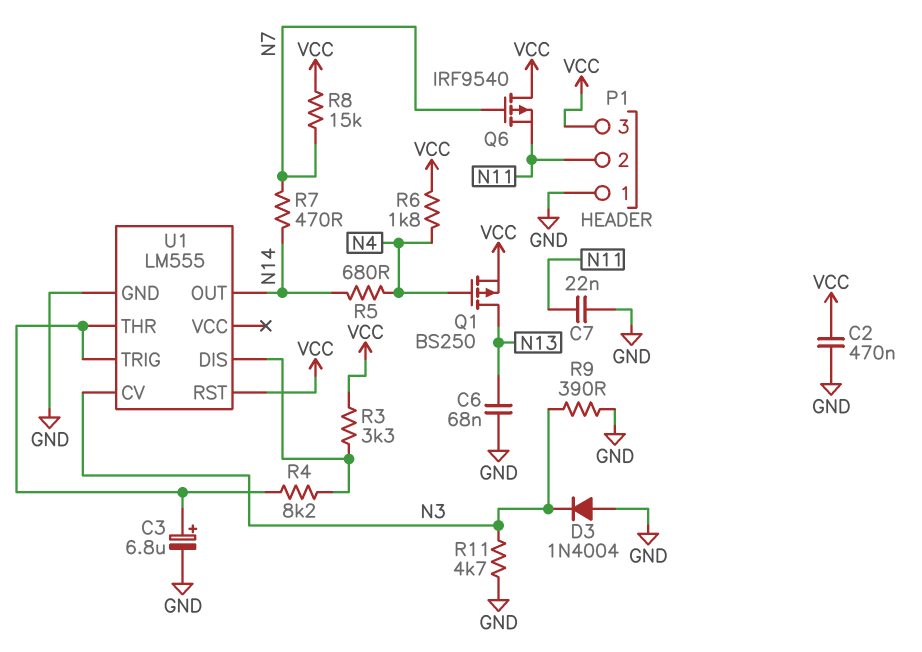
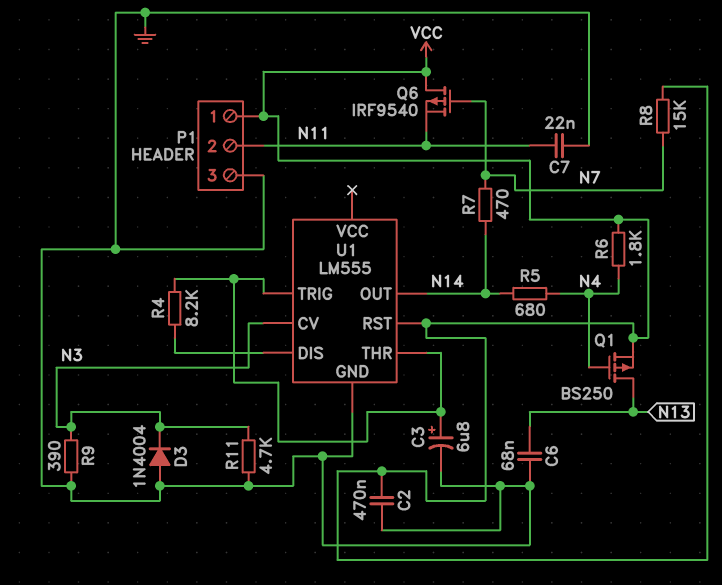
P1 pin 1: GND -> VCC
P1 pin 3: VCC -> GND
R3: 3.3k (U1/DIS, VCC) -> none

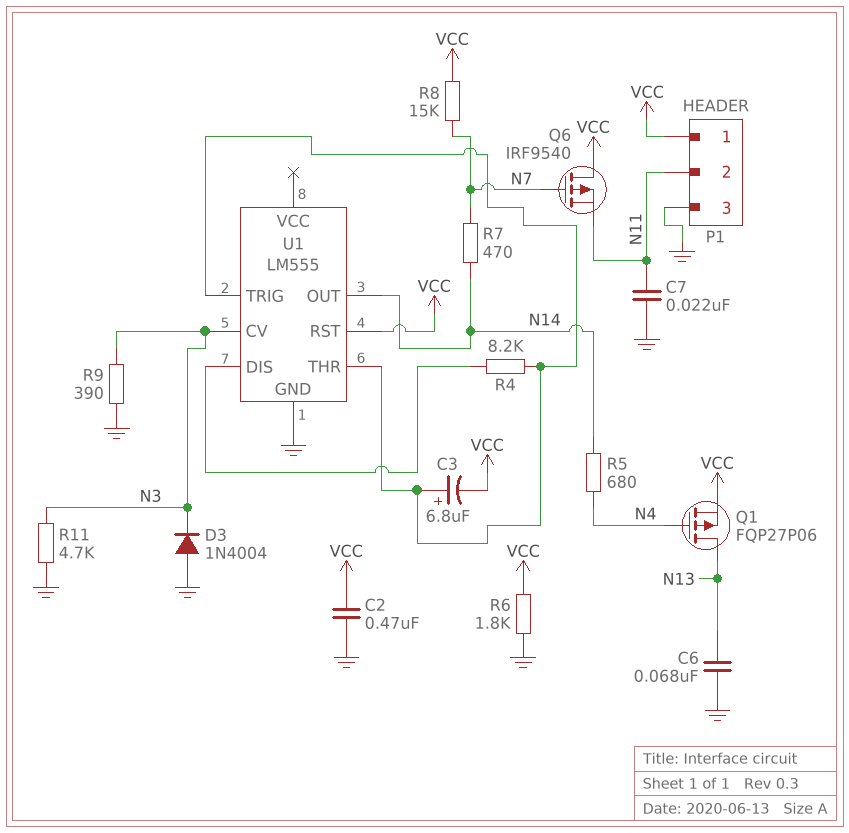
C3: 6.8uF (plus U1/THR, minus GND) -> 6.8uF (plus U1/THR, minus VCC)
Q1: PMOS BS250 (G N4, D N13, S VCC) -> PMOS FQP27P06 (G N4, D N13, S VCC)
R6: 1.8k (N4, VCC) -> 1.8k (GND, VCC)

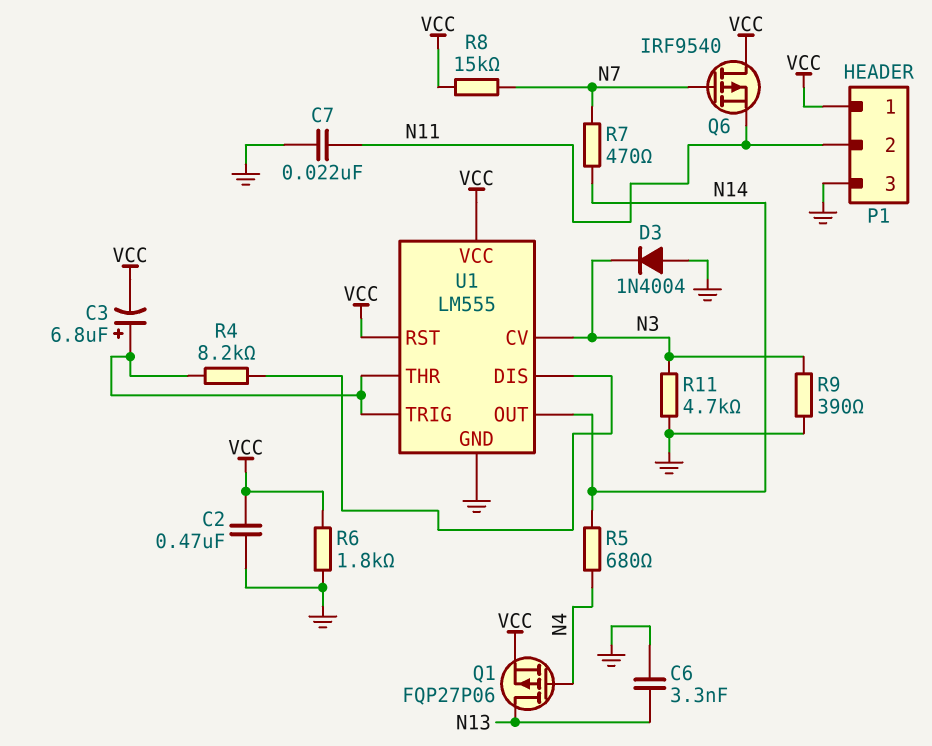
C6: 68nF (GND, N13) -> 3.3nF (GND, N13)
U1 pin VCC: none -> VCC

